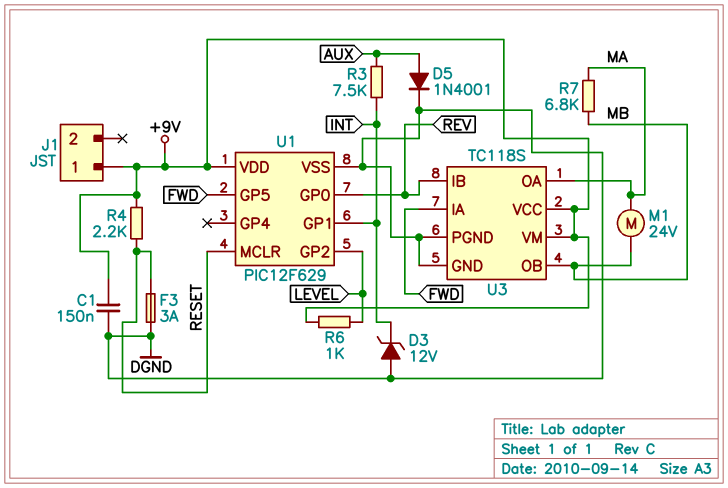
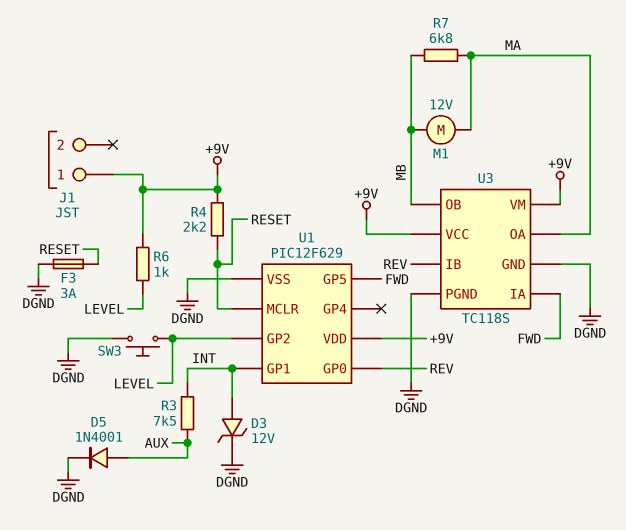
C1: 150nF (+9V, DGND) -> none
D3: zener 12V (A DGND, K INT) -> zener 12V (A INT, K DGND)
M1: motor 24V (MA, MB) -> motor 12V (MA, MB)
SW3: none -> button (DGND, LEVEL)

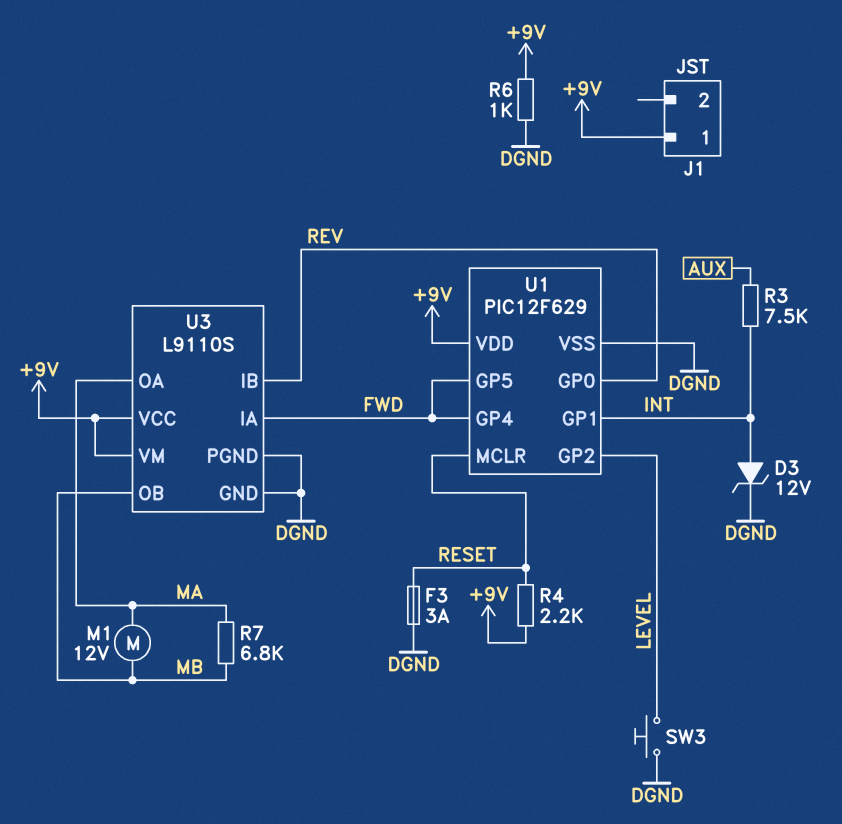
D5: diode 1N4001 (A AUX, K DGND) -> none
R6: 1k (+9V, LEVEL) -> 1k (+9V, DGND)
U1 pin GP4: none -> FWD
U3: TC118S -> L9110S

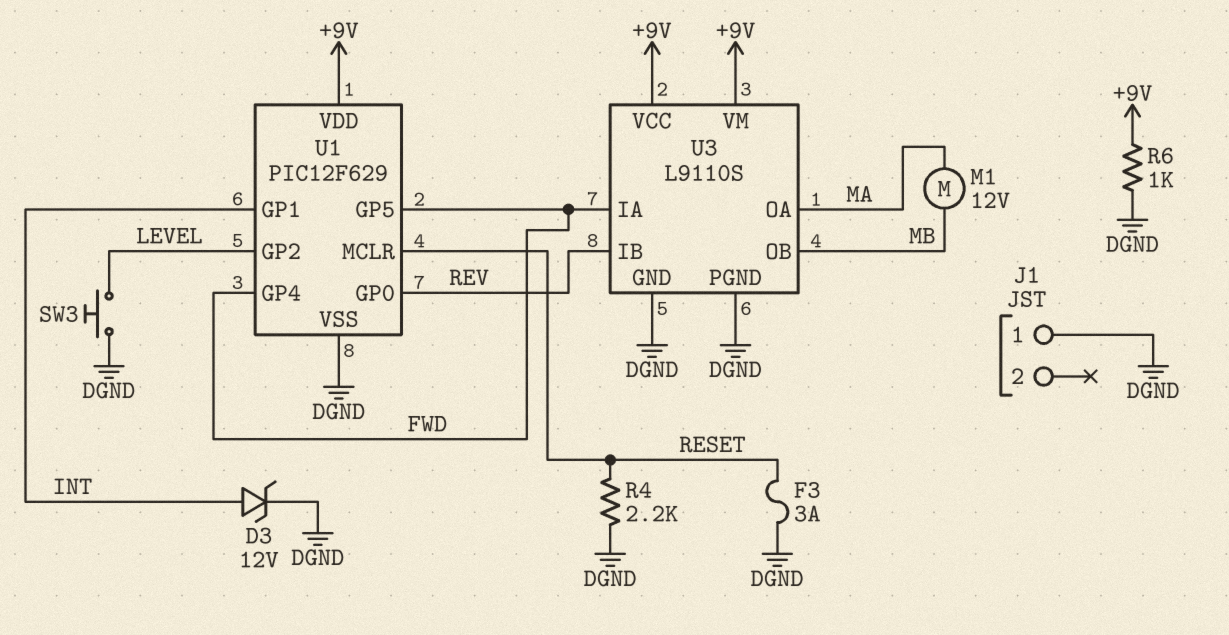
J1 pin 1: +9V -> DGND
R3: 7.5k (AUX, INT) -> none
R4: 2.2k (+9V, RESET) -> 2.2k (DGND, RESET)
R7: 6.8k (MA, MB) -> none

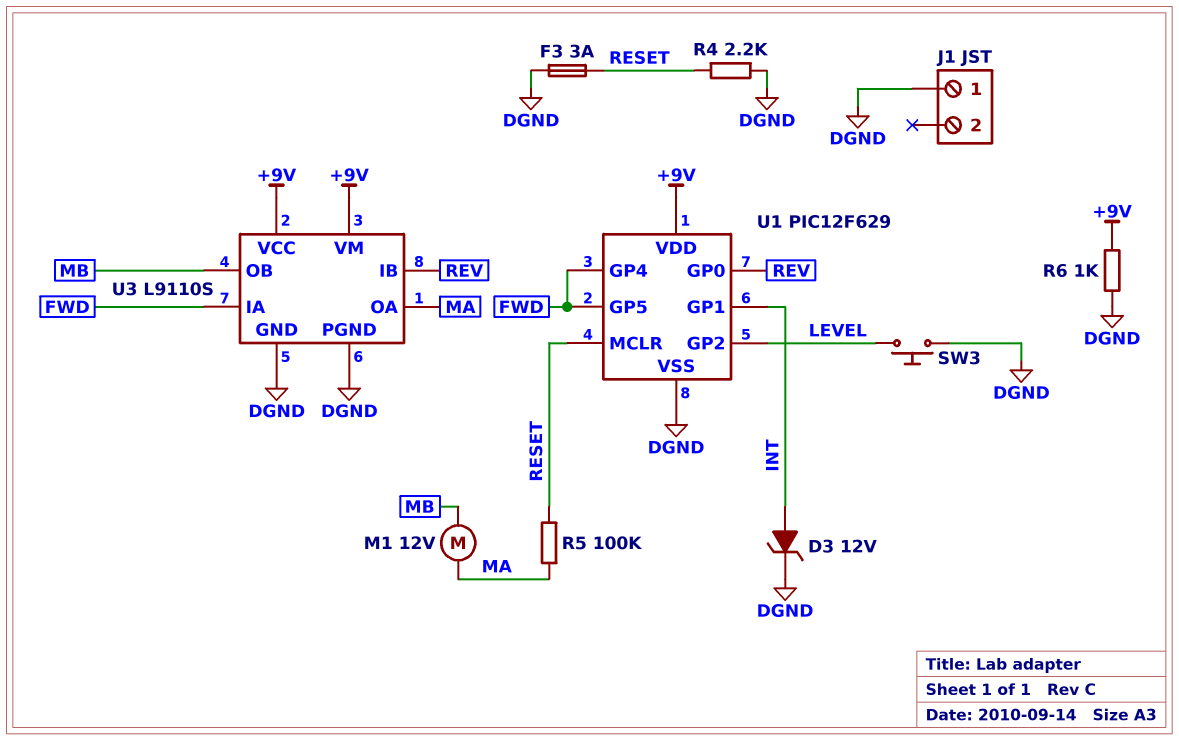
R5: none -> 100k (MA, RESET)

